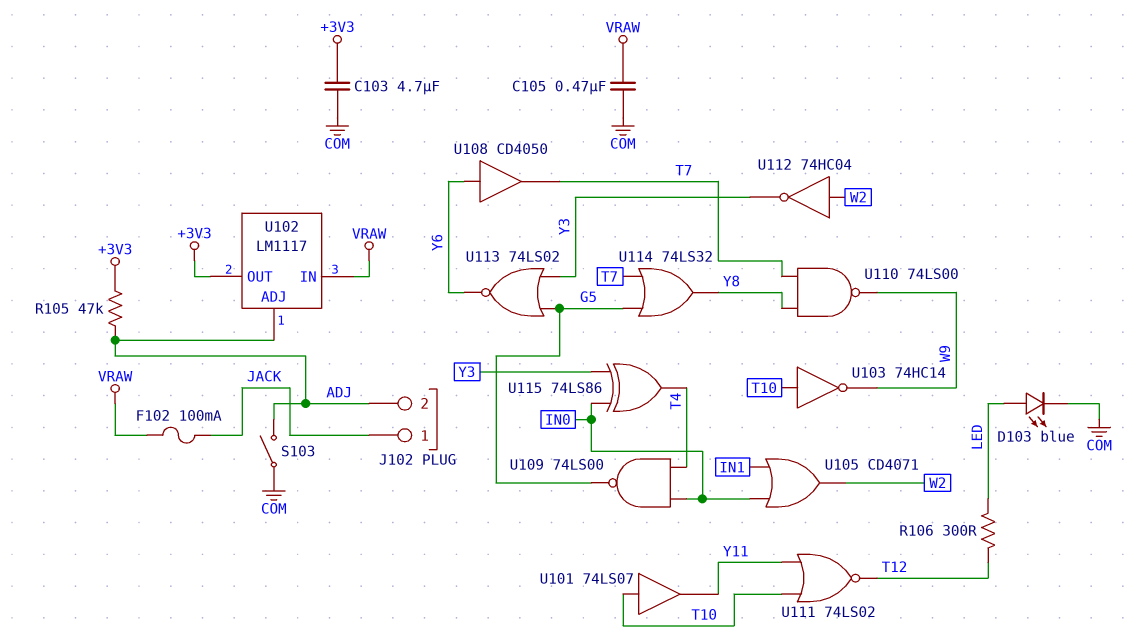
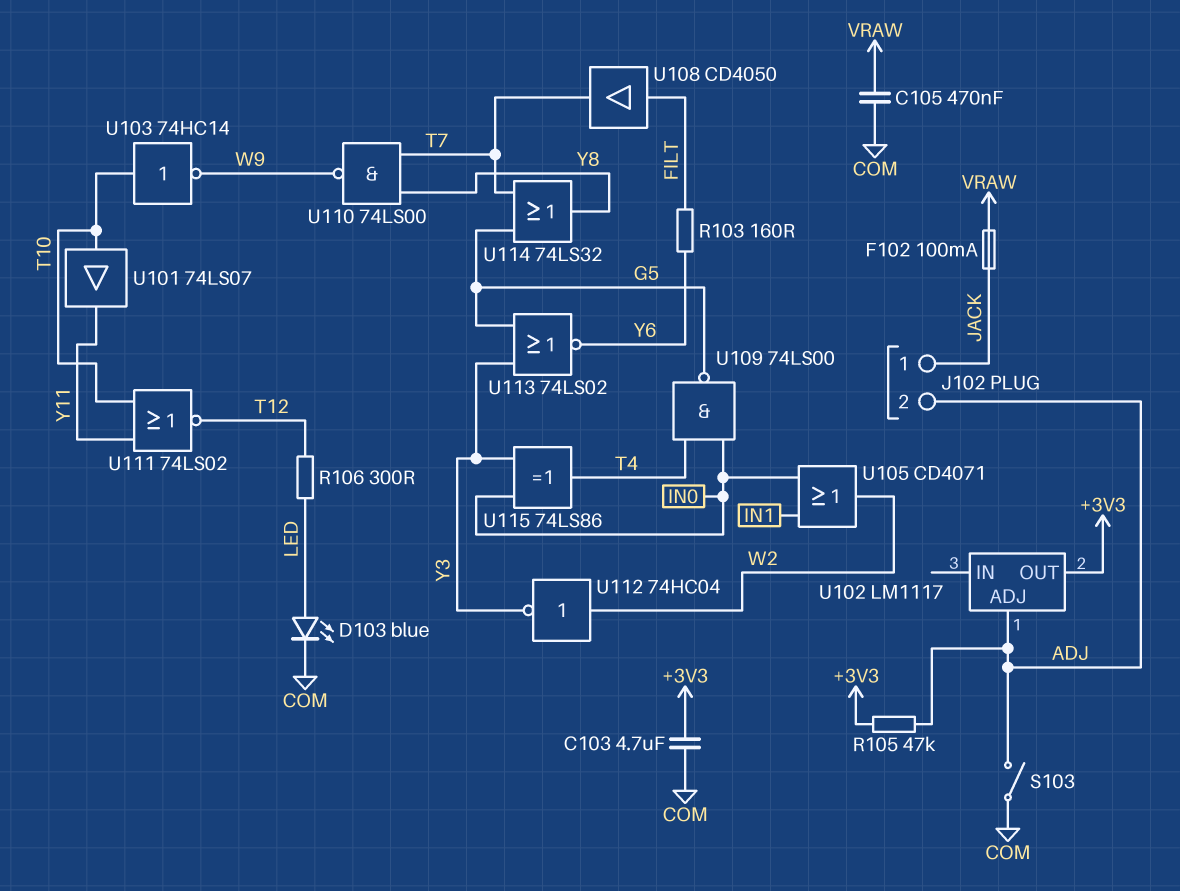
R103: none -> 160 (FILT, Y6)
U102 pin IN: VRAW -> none
U108: buffer CD4050 (in Y6, out T7) -> buffer CD4050 (in FILT, out T7)

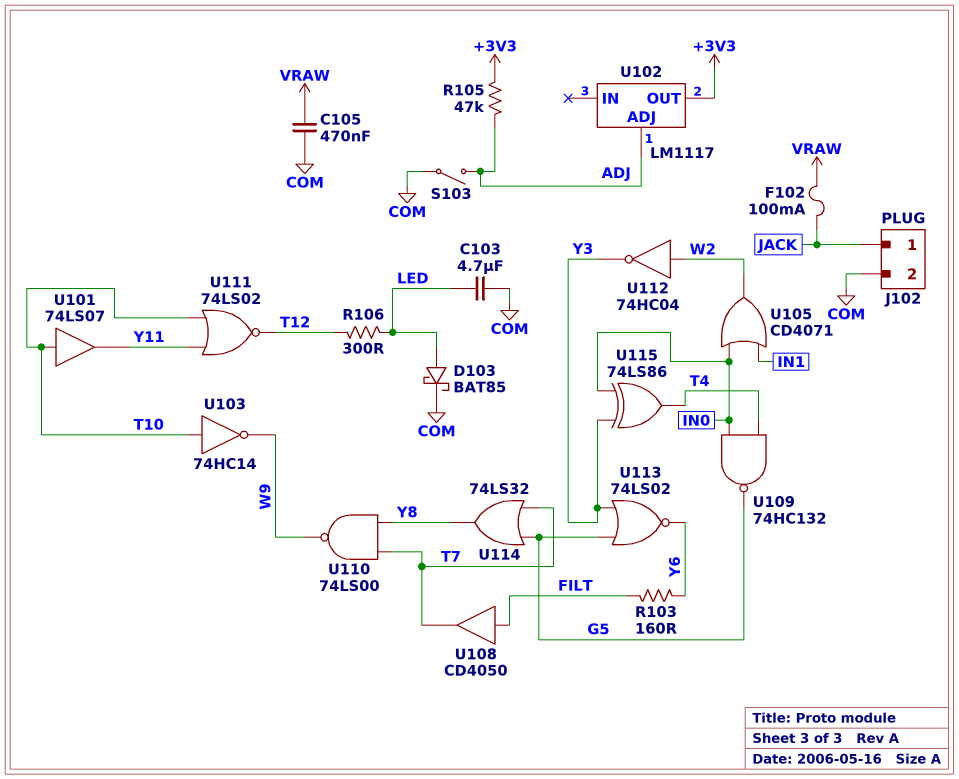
C103: 4.7uF (+3V3, COM) -> 4.7uF (COM, LED)
D103: LED blue (A LED, K COM) -> schottky BAT85 (A LED, K COM)
J102 pin 2: ADJ -> COM
U109: NAND 74LS00 (in IN0, in T4, out G5) -> NAND 74HC132 (in IN0, in T4, out G5)

